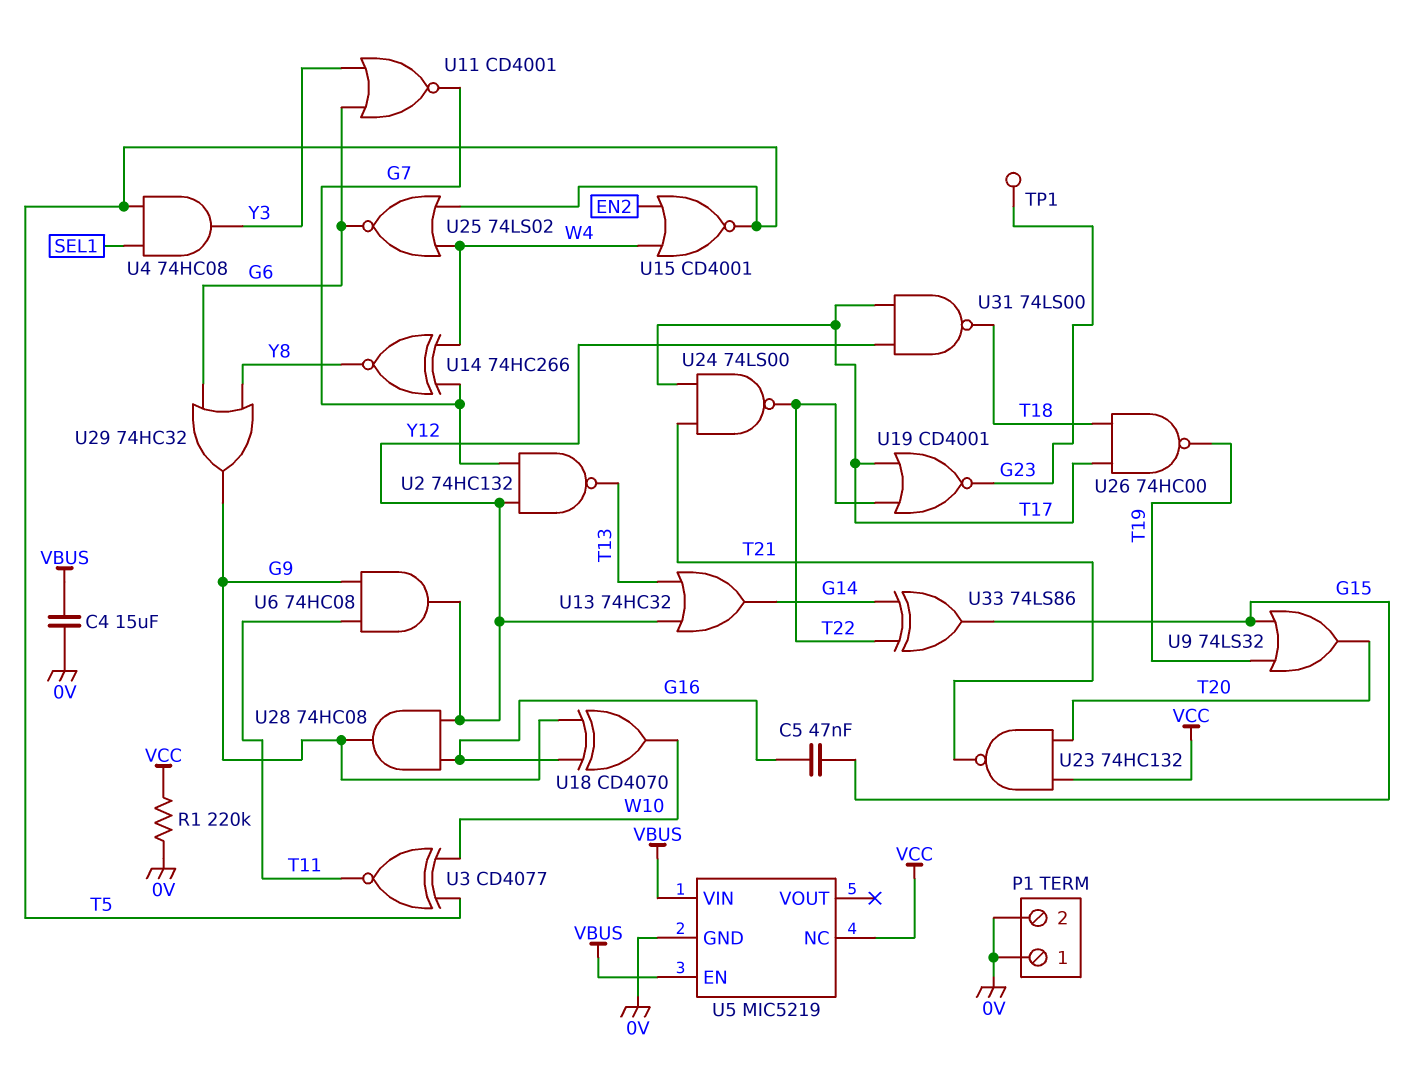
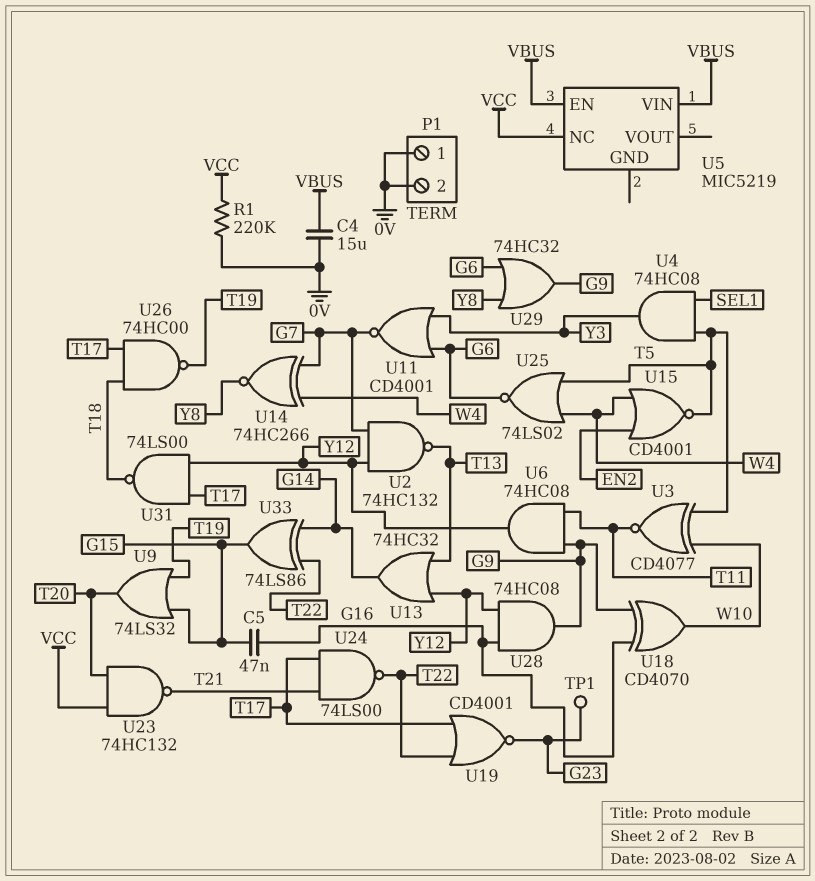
U5 pin GND: 0V -> none

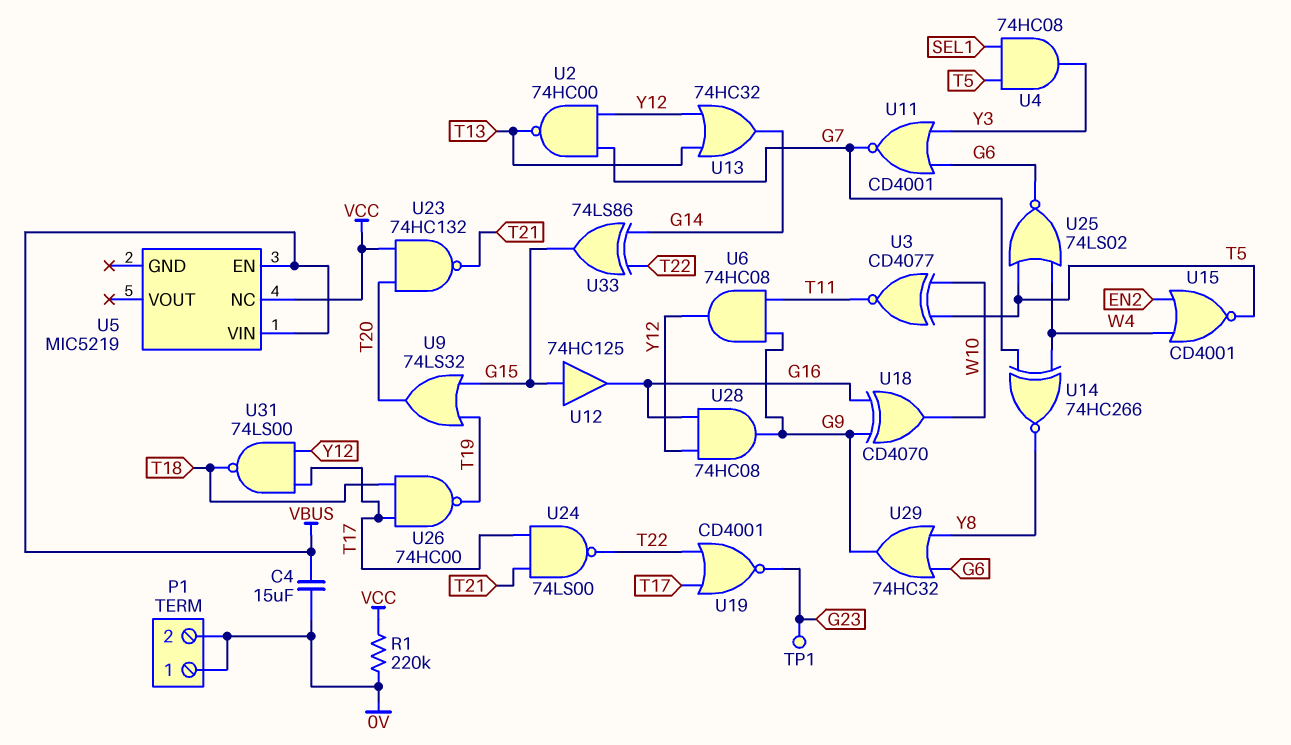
C5: 47nF (G15, G16) -> none
U2: NAND 74HC132 (in G7, in Y12, out T13) -> NAND 74HC00 (in G7, in Y12, out T13)
U12: none -> buffer 74HC125 (in G15, out G16)

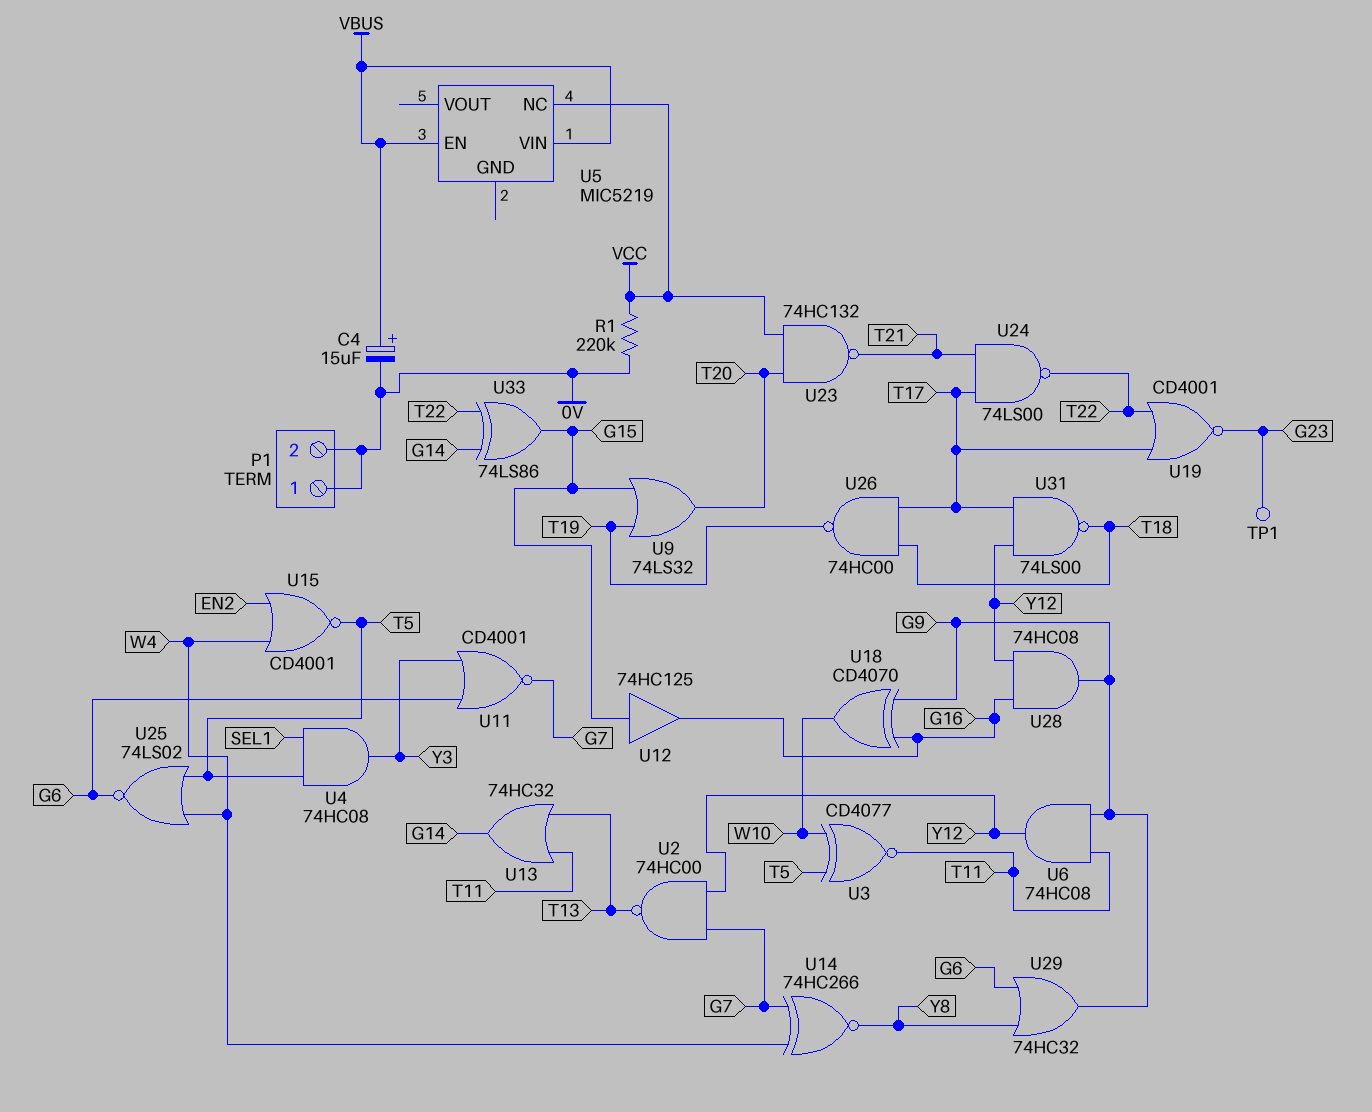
C4: 15uF (0V, VBUS) -> 15uF (plus VBUS, minus 0V)
U13: OR 74HC32 (in T13, in Y12, out G14) -> OR 74HC32 (in T11, in T13, out G14)

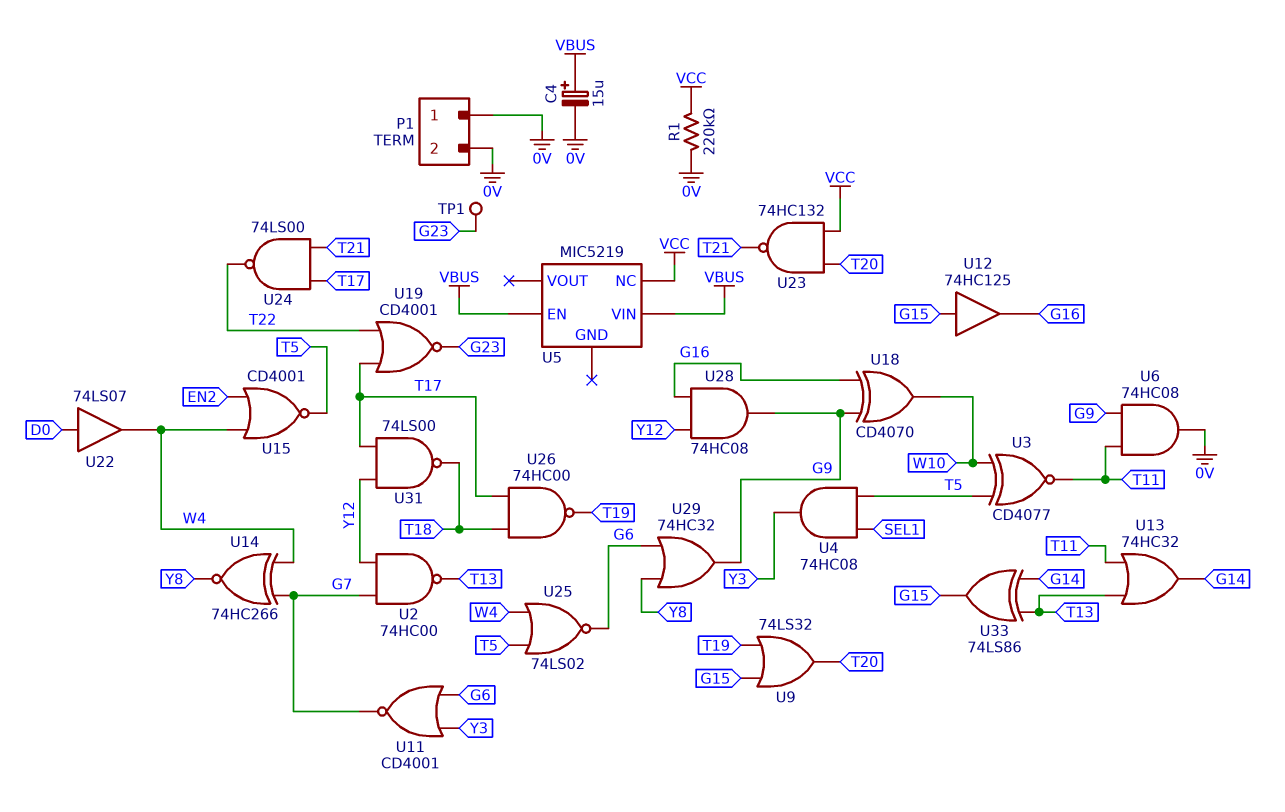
U6: AND 74HC08 (in G9, in T11, out Y12) -> AND 74HC08 (in G9, in T11, out 0V)
U22: none -> buffer 74LS07 (in D0, out W4)
U33: XOR 74LS86 (in G14, in T22, out G15) -> XOR 74LS86 (in G14, in T13, out G15)

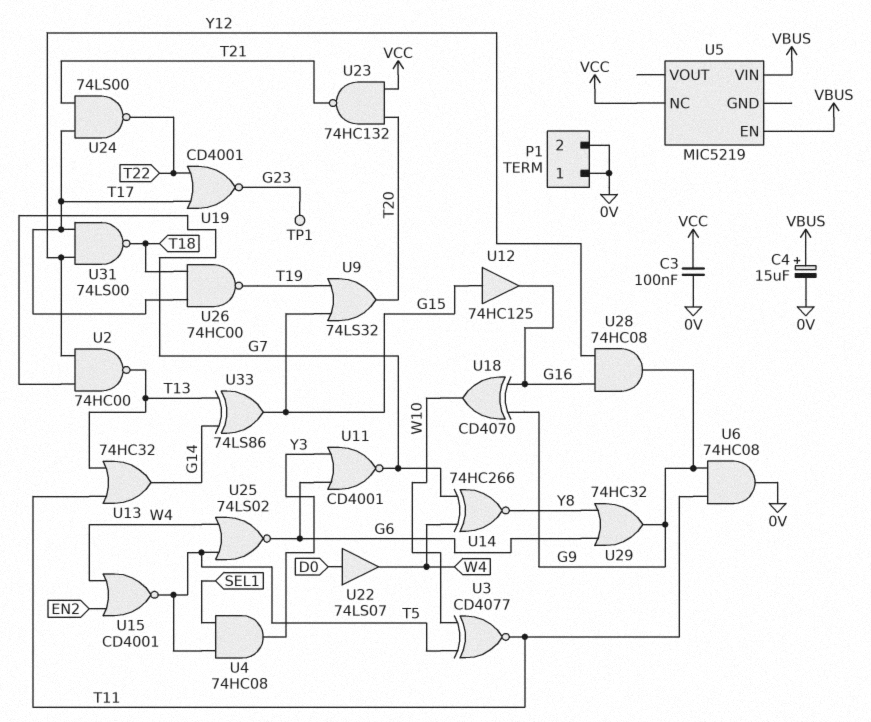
C3: none -> 100nF (0V, VCC)
R1: 220k (0V, VCC) -> none

